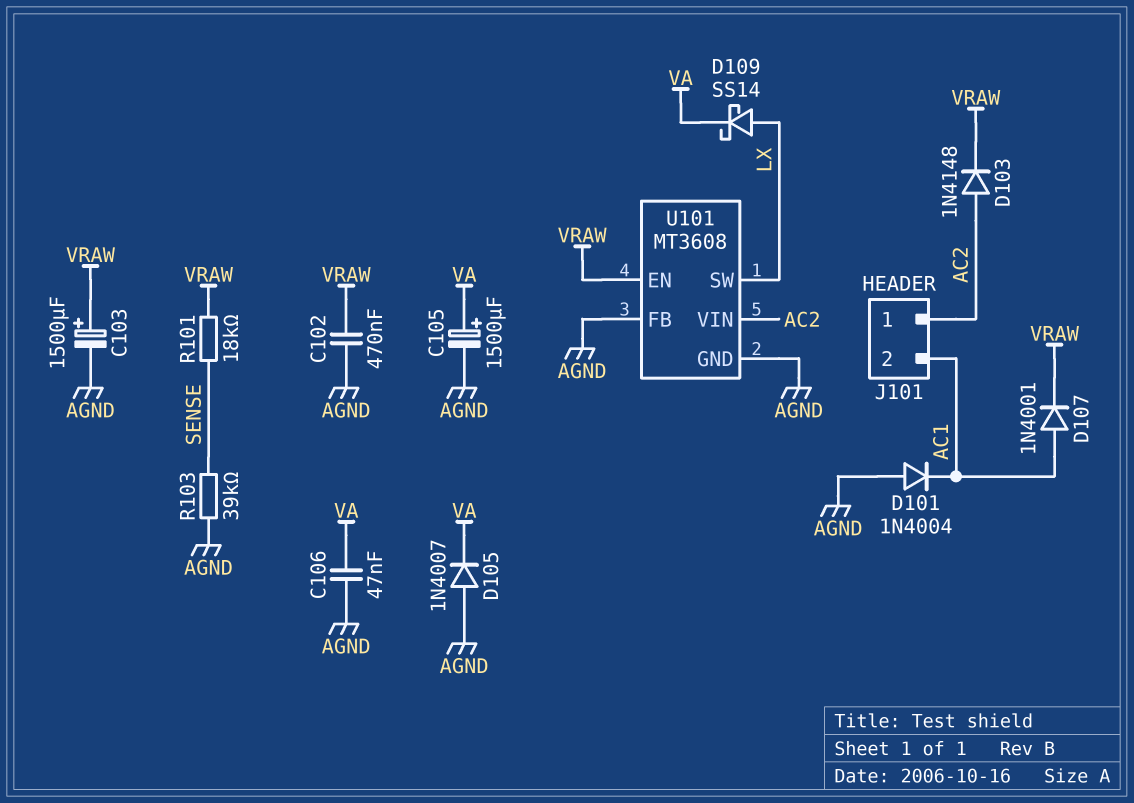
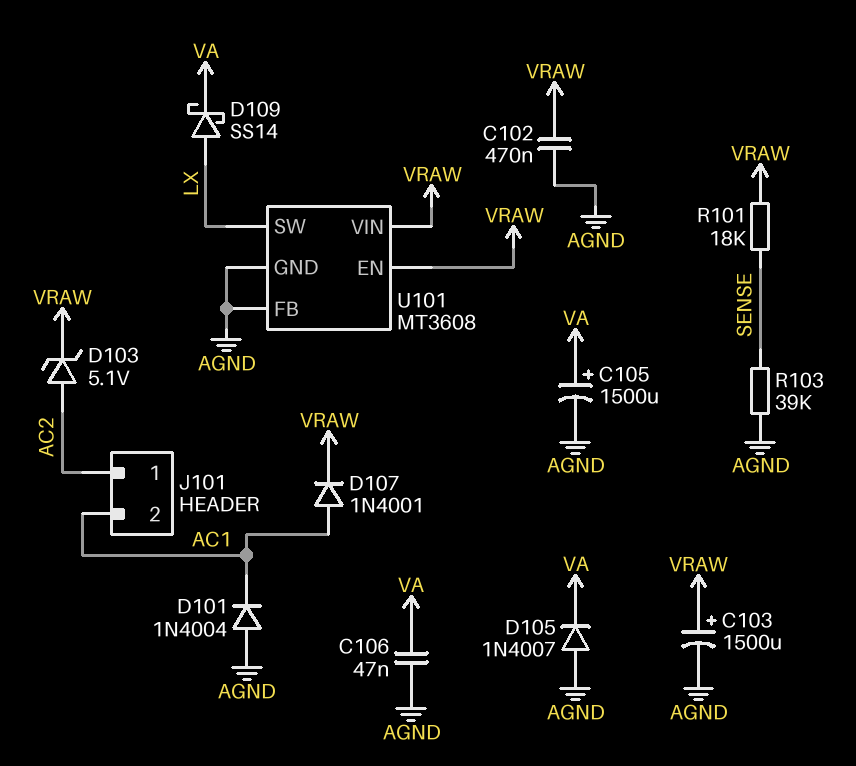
D103: diode 1N4148 (A AC2, K VRAW) -> zener 5.1V (A AC2, K VRAW)
U101 pin VIN: AC2 -> VRAW

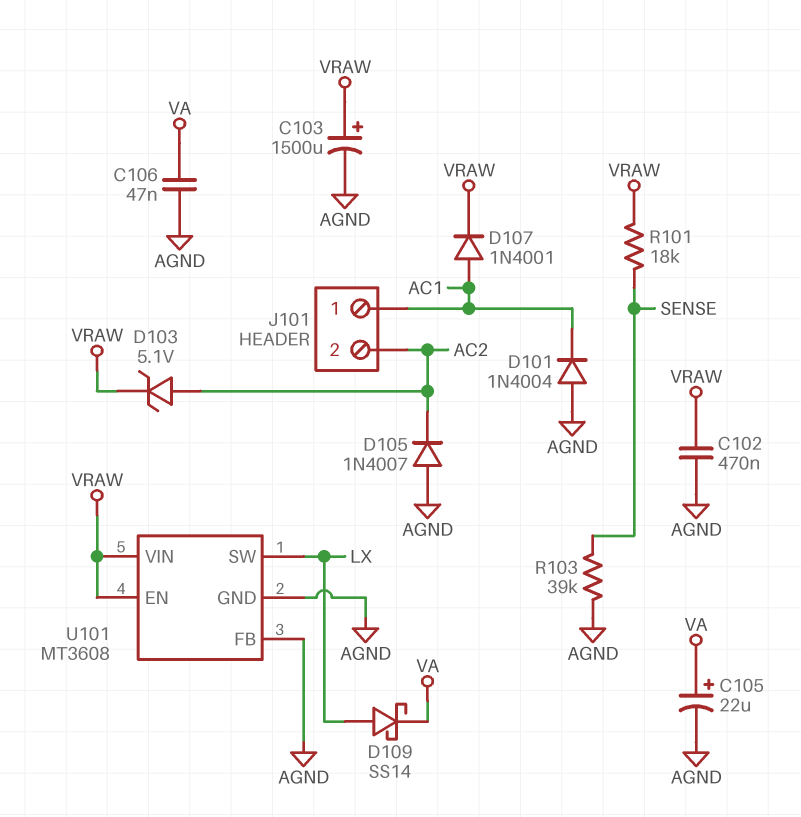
C105: 1500uF (plus VA, minus AGND) -> 22uF (plus VA, minus AGND)
D105: diode 1N4007 (A AGND, K VA) -> diode 1N4007 (A AGND, K AC2)
J101 pin 1: AC2 -> AC1
J101 pin 2: AC1 -> AC2

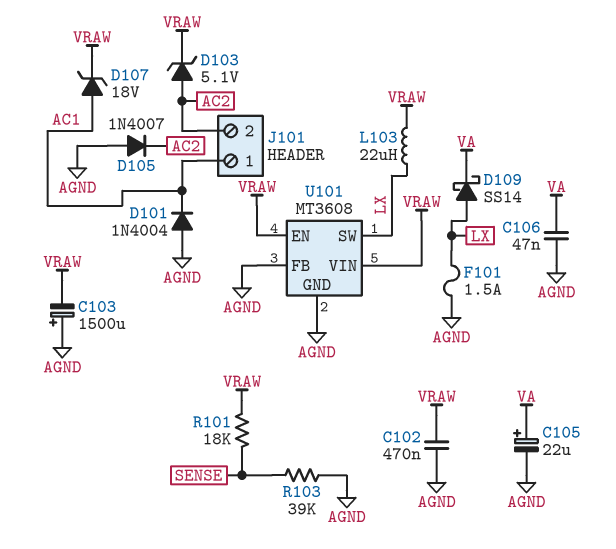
C103: 1500uF (plus VRAW, minus AGND) -> 1500uF (plus AGND, minus VRAW)
D107: diode 1N4001 (A AC1, K VRAW) -> zener 18V (A AC1, K VRAW)
F101: none -> 1.5A (AGND, LX)
L103: none -> 22uH (LX, VRAW)

